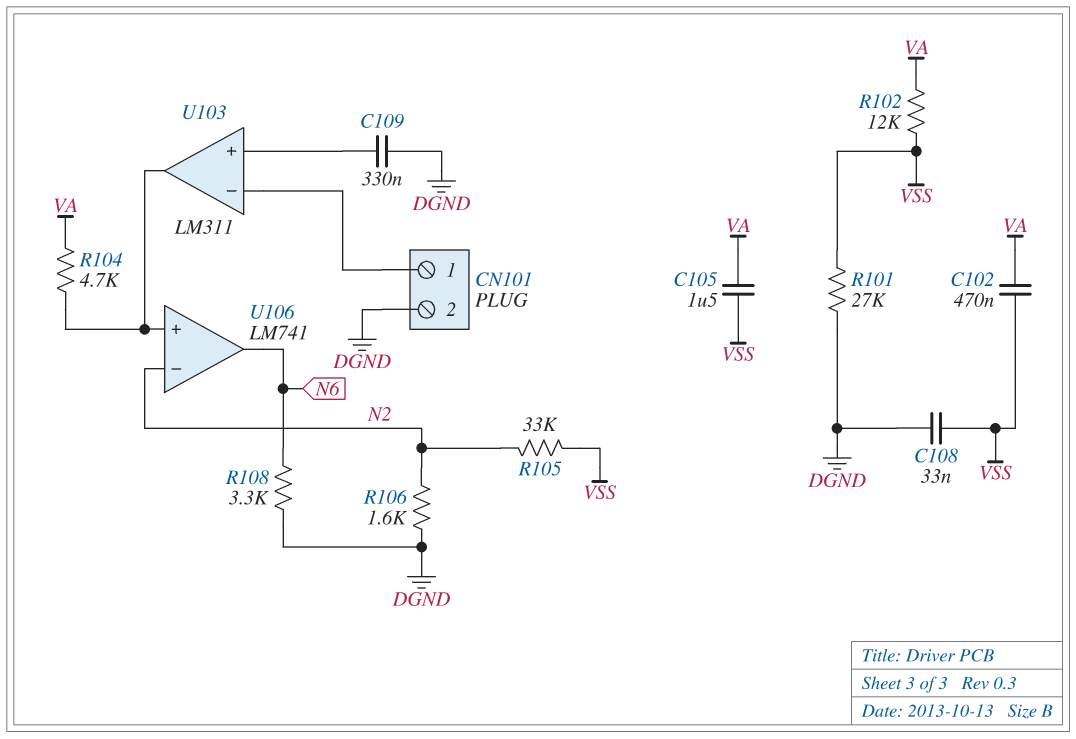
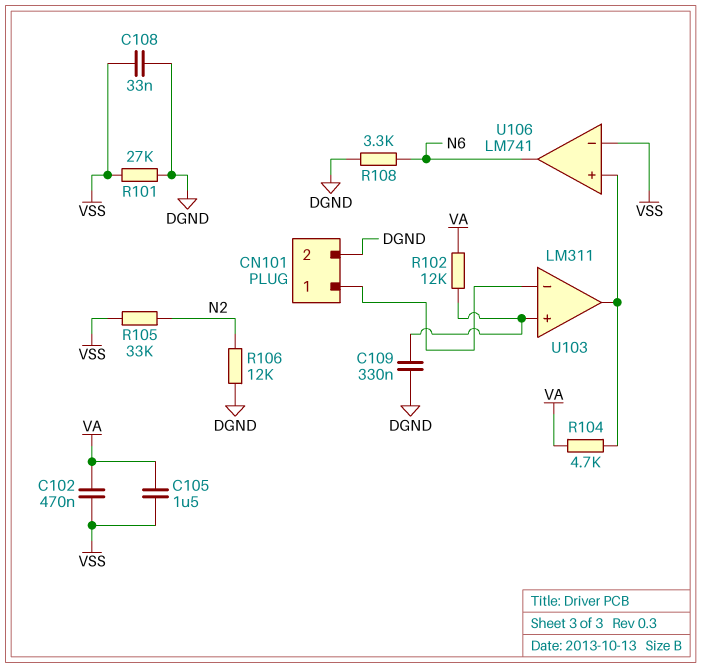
R102: 12k (VA, VSS) -> 12k (U103/in+, VA)
R106: 1.6k (DGND, N2) -> 12k (DGND, N2)
U106 pin in-: N2 -> VSS

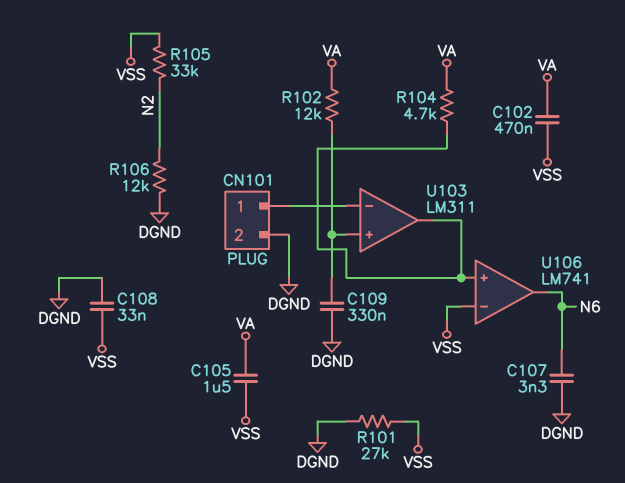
C107: none -> 3.3nF (DGND, N6)
R108: 3.3k (DGND, N6) -> none

